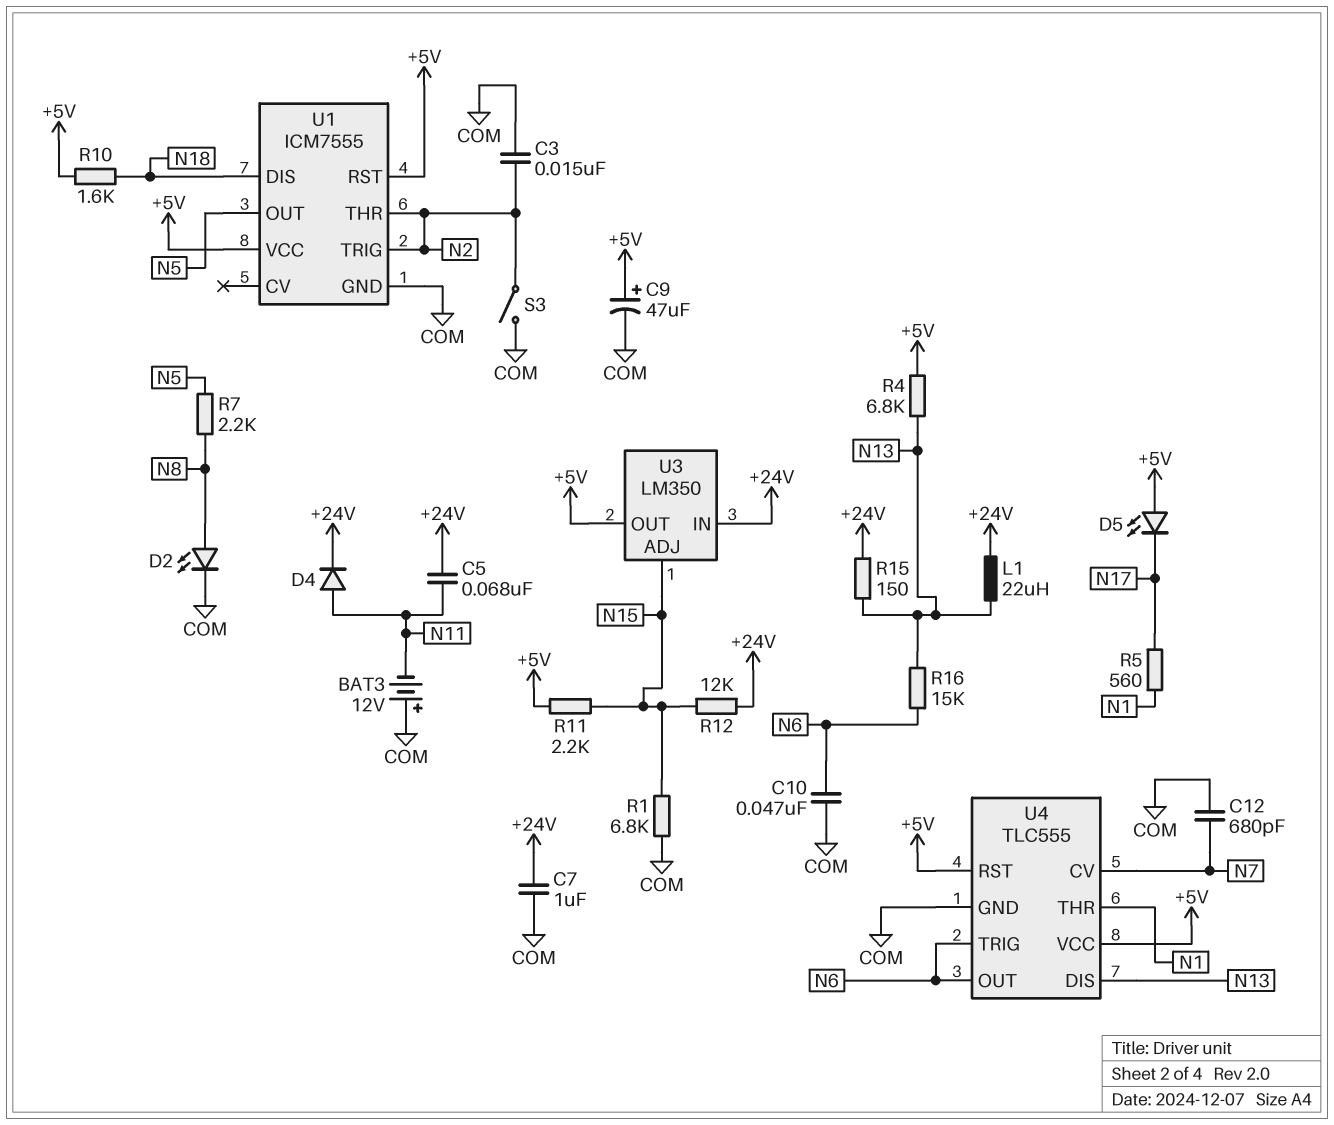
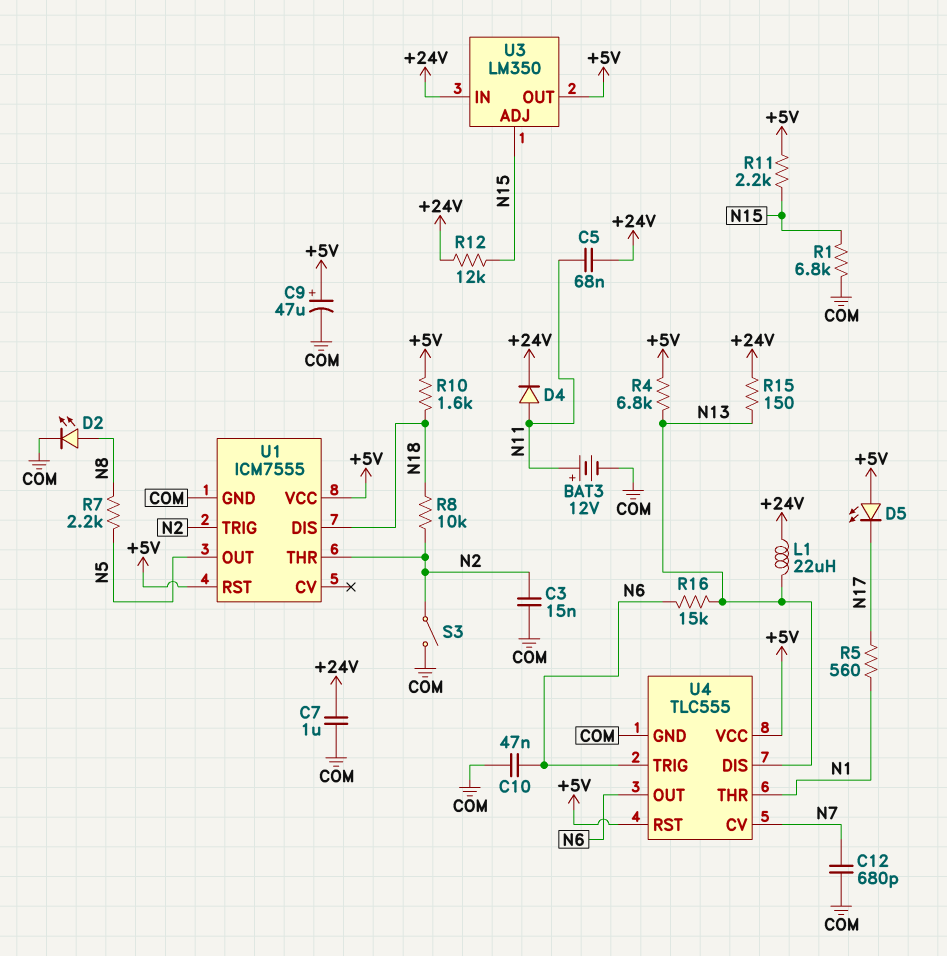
BAT3: 12V (plus COM, minus N11) -> 12V (plus N11, minus COM)
R8: none -> 10k (N2, N18)

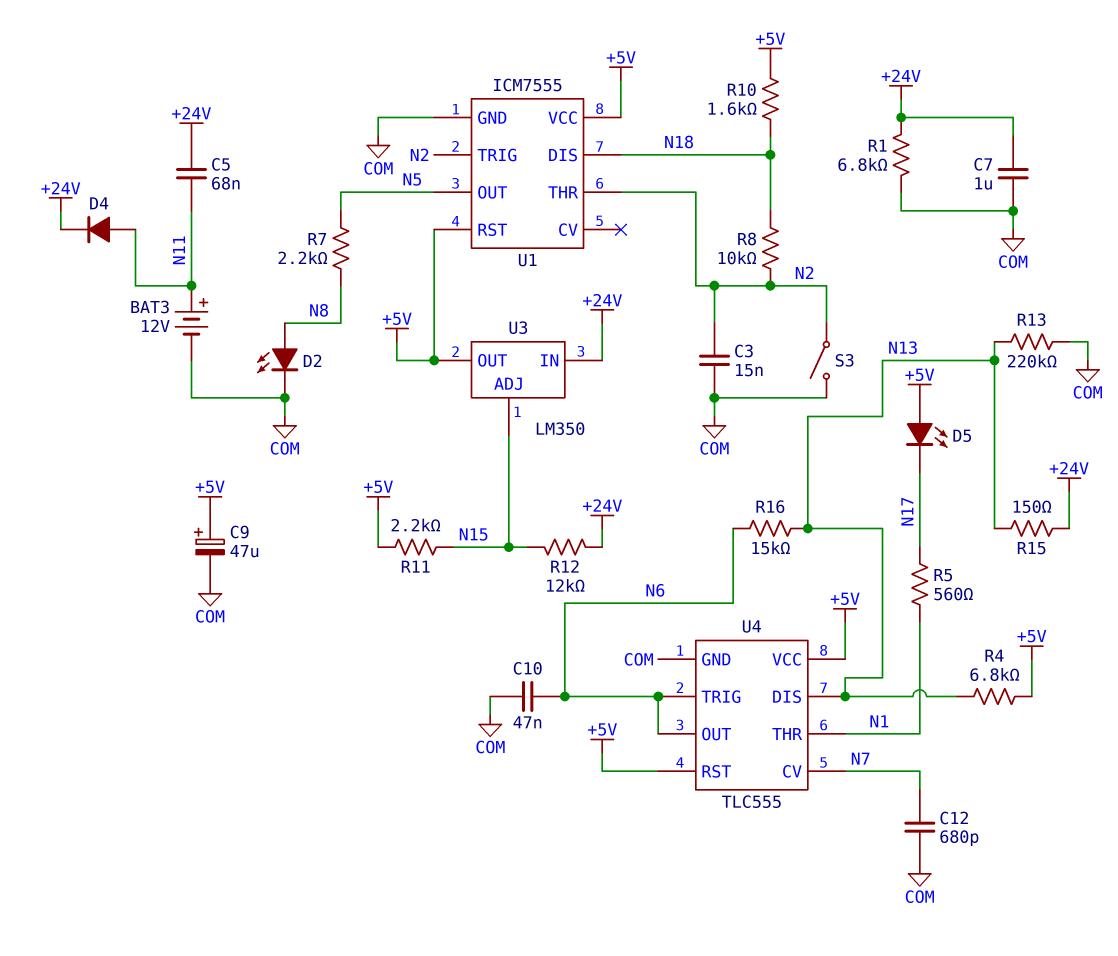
L1: 22uH (+24V, N13) -> none
R1: 6.8k (COM, N15) -> 6.8k (+24V, COM)
R13: none -> 220k (COM, N13)

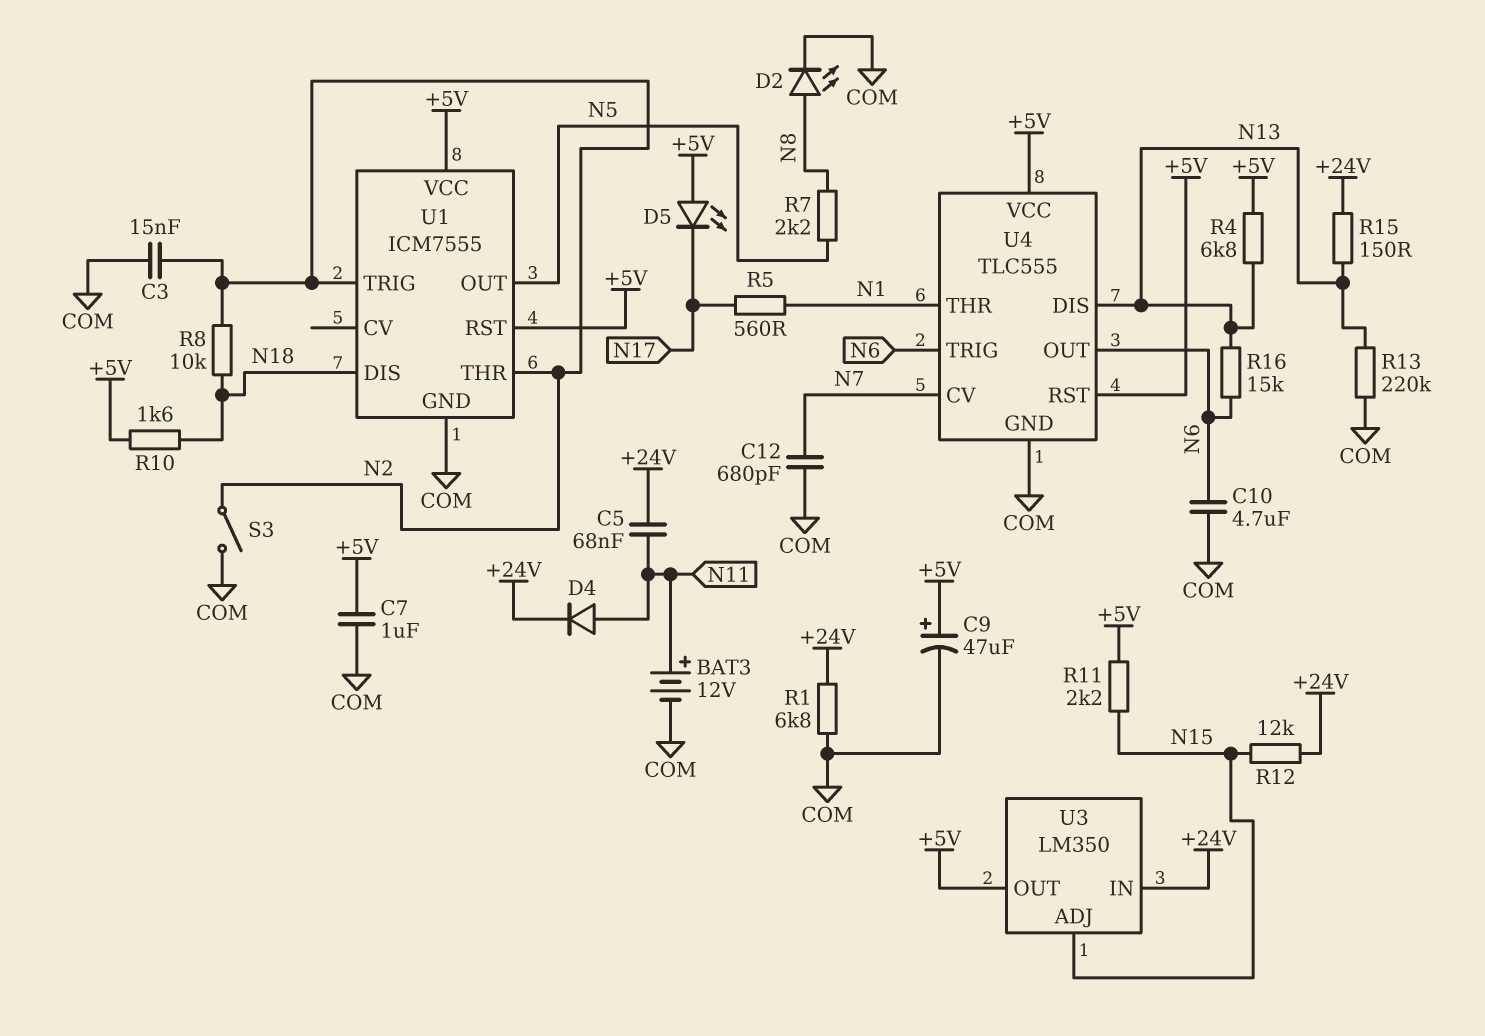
C7: 1uF (+24V, COM) -> 1uF (+5V, COM)
C10: 47nF (COM, N6) -> 4.7uF (COM, N6)

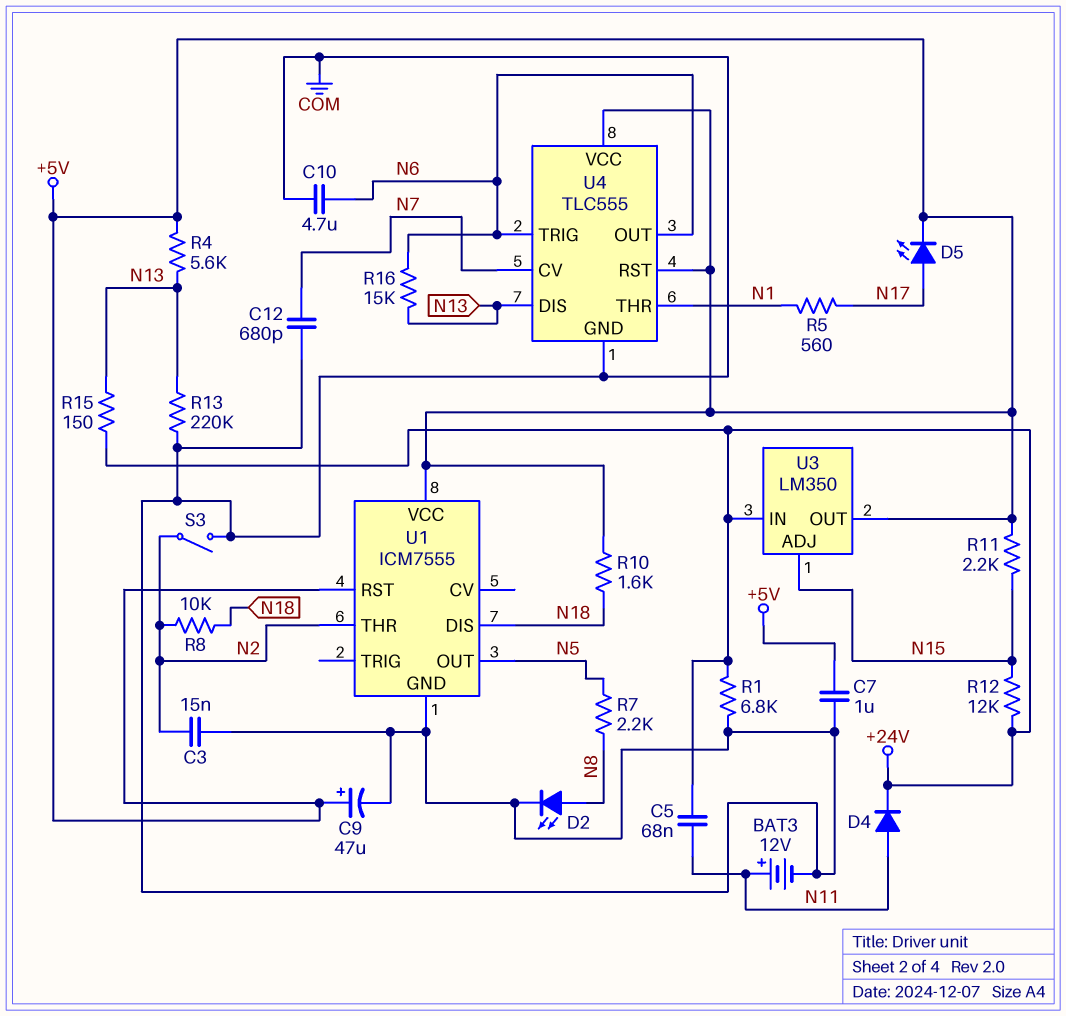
D5: LED (A +5V, K N17) -> LED (A N17, K +5V)
R4: 6.8k (+5V, N13) -> 5.6k (+5V, N13)
U1 pin TRIG: N2 -> none

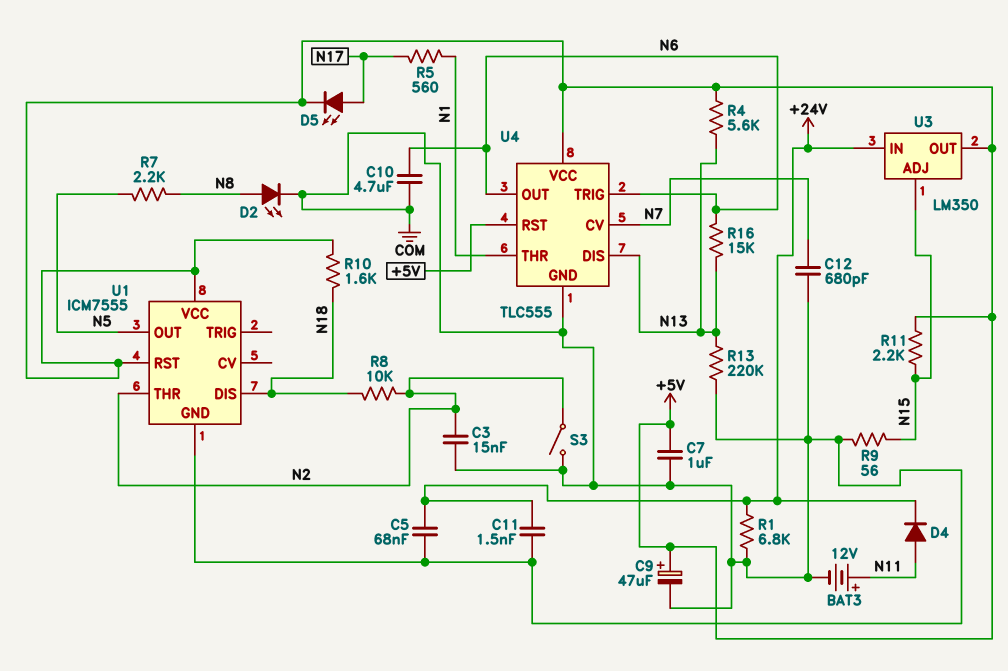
C5: 68nF (+24V, N11) -> 68nF (+24V, COM)
C11: none -> 1.5nF (+24V, COM)
R9: none -> 56 (COM, N15)
R12: 12k (+24V, N15) -> none
R15: 150 (+24V, N13) -> none

